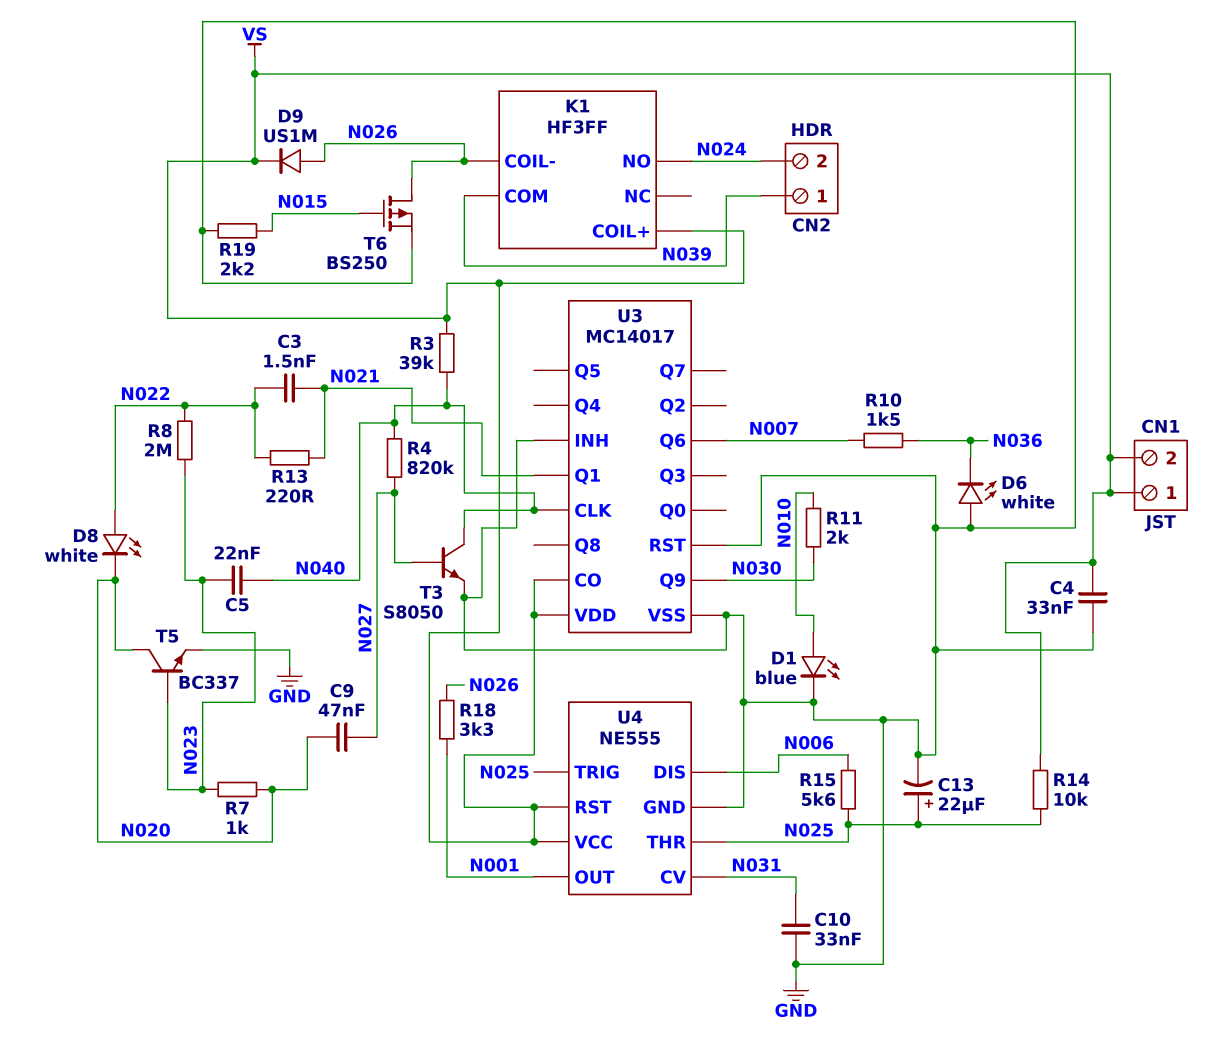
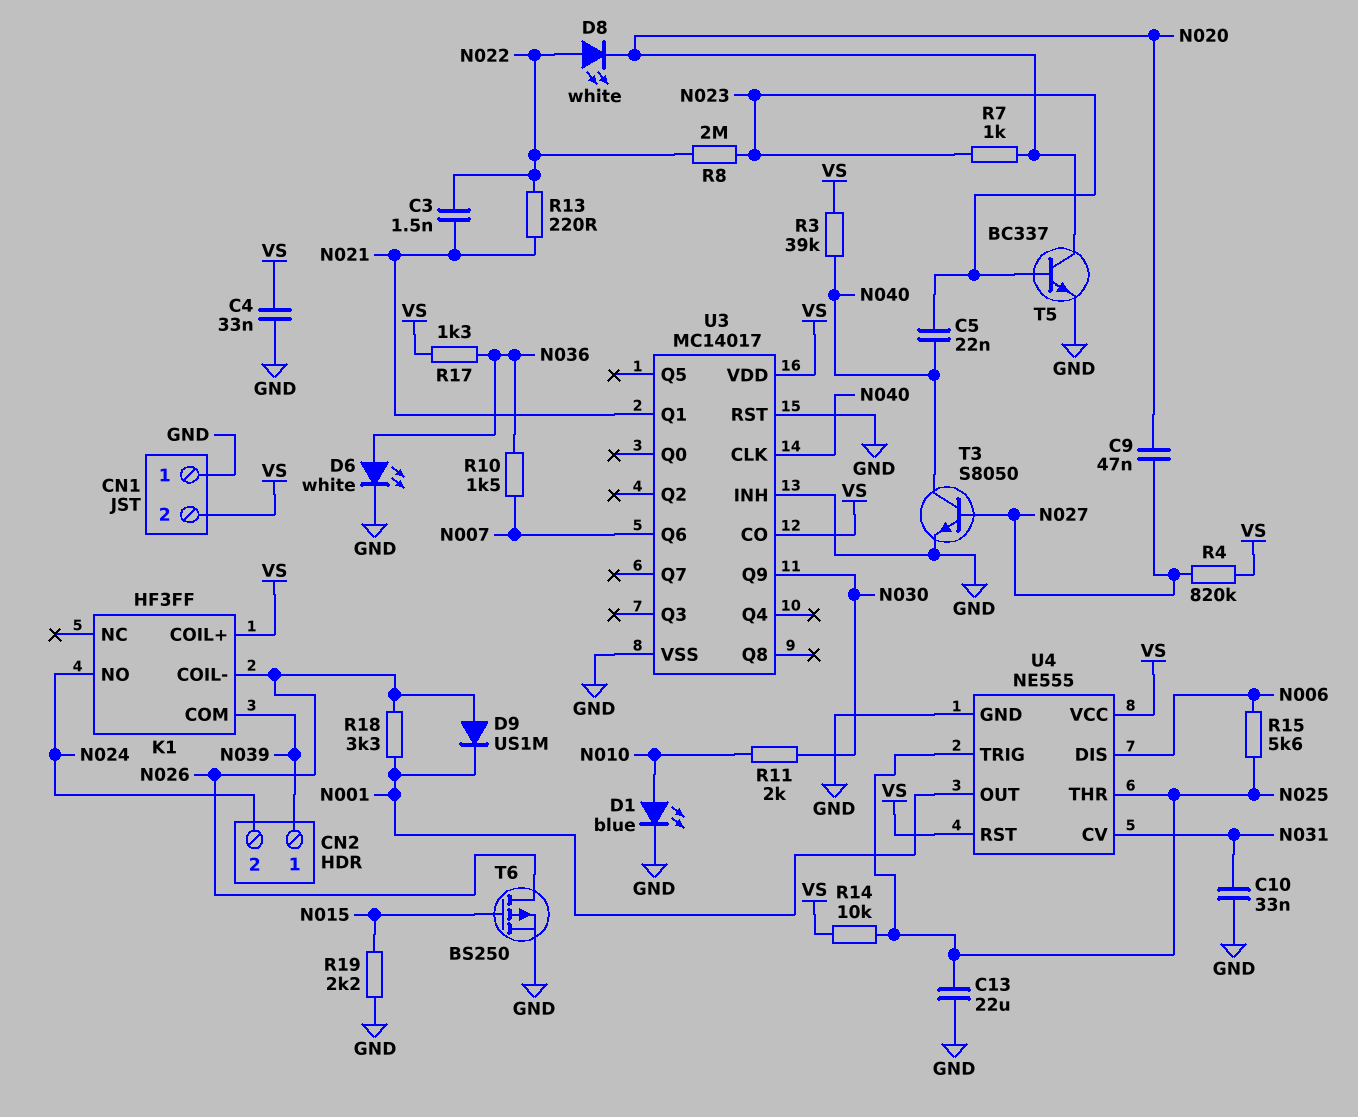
C13: 22uF (plus N025, minus GND) -> 22uF (GND, N025)
CN1 pin 1: VS -> GND
D6: LED white (A GND, K N036) -> LED white (A N036, K GND)
D9: diode US1M (A N026, K VS) -> diode US1M (A N026, K N001)
R4: 820k (N027, N040) -> 820k (N027, VS)
R17: none -> 1.3k (N036, VS)

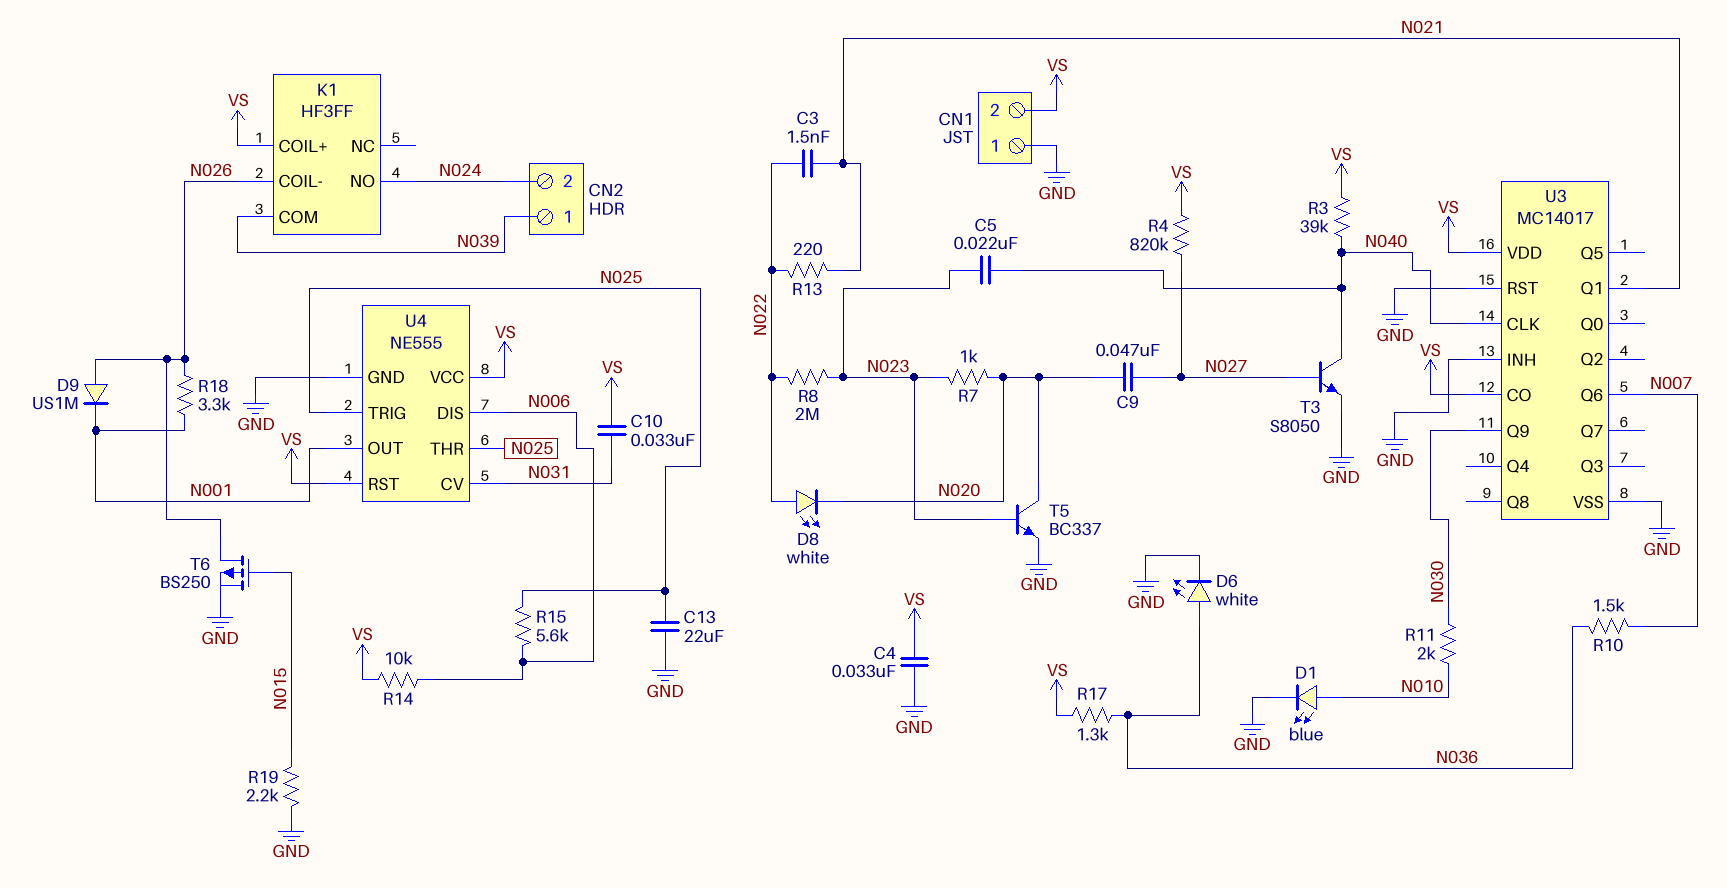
C10: 33nF (GND, N031) -> 33nF (N031, VS)
R14: 10k (N025, VS) -> 10k (N006, VS)

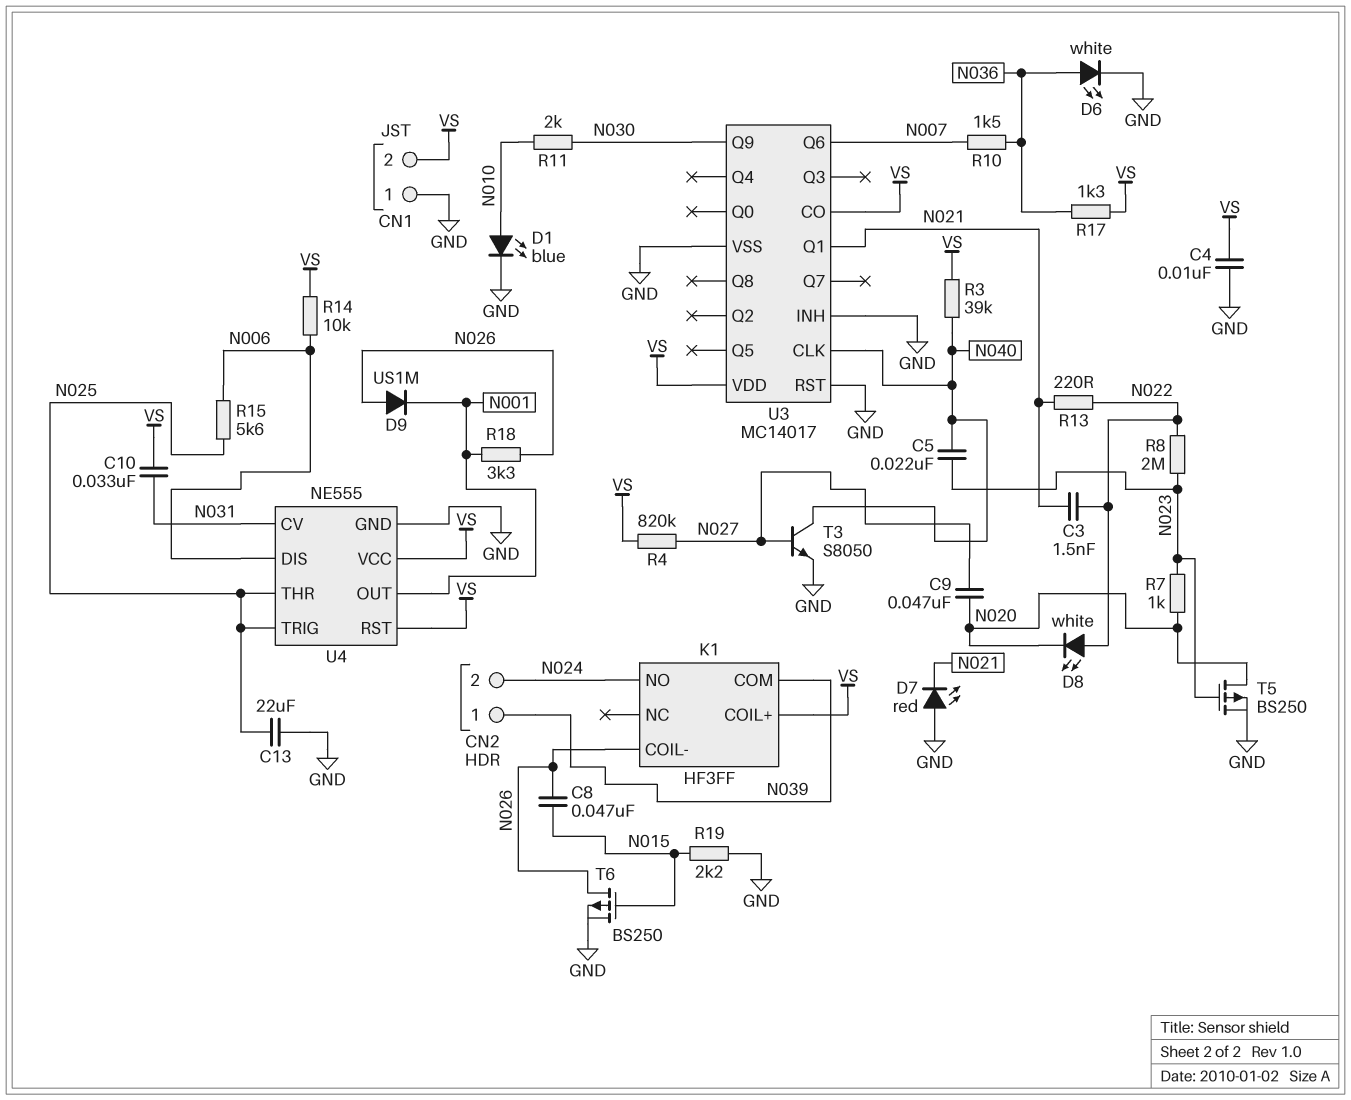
C4: 33nF (GND, VS) -> 10nF (GND, VS)
C8: none -> 47nF (N015, N026)
D7: none -> LED red (A GND, K N021)
T5: NPN BC337 (B N023, C N020, E GND) -> PMOS BS250 (G N023, D N020, S GND)

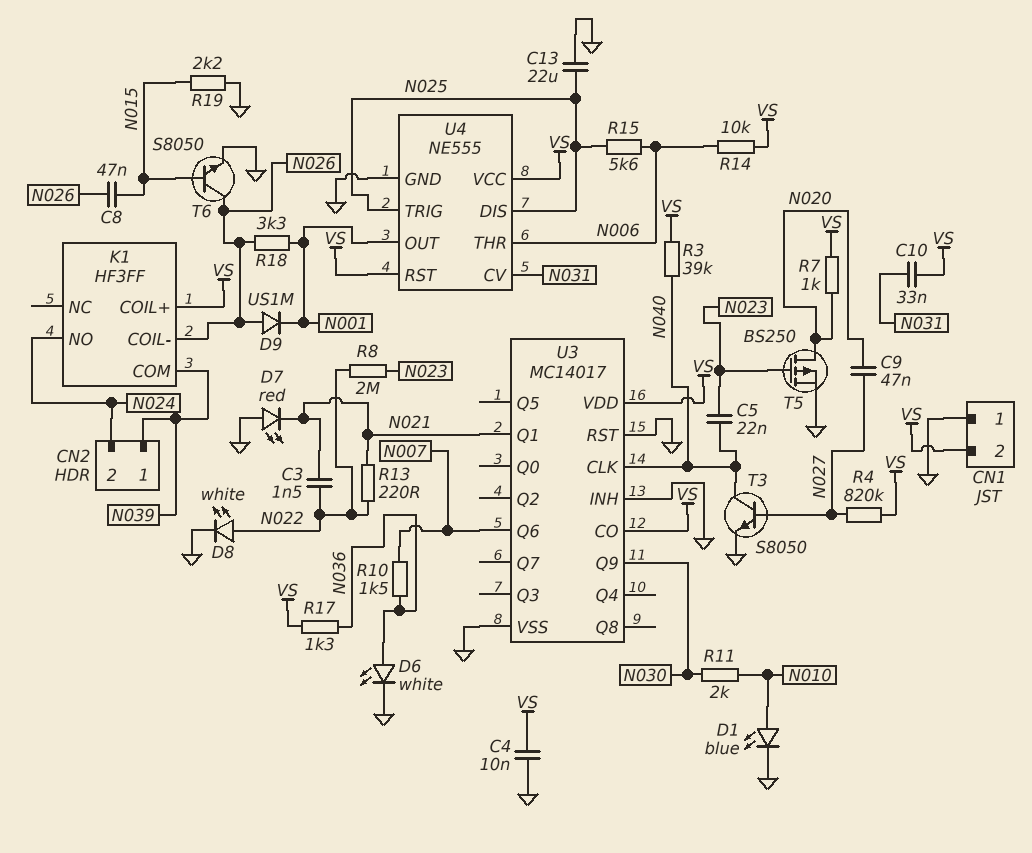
D8: LED white (A N022, K N020) -> LED white (A N022, K GND)
R7: 1k (N020, N023) -> 1k (N020, VS)
T6: PMOS BS250 (G N015, D N026, S GND) -> NPN S8050 (B N015, C N026, E GND)
U4 pin DIS: N006 -> N025
U4 pin THR: N025 -> N006

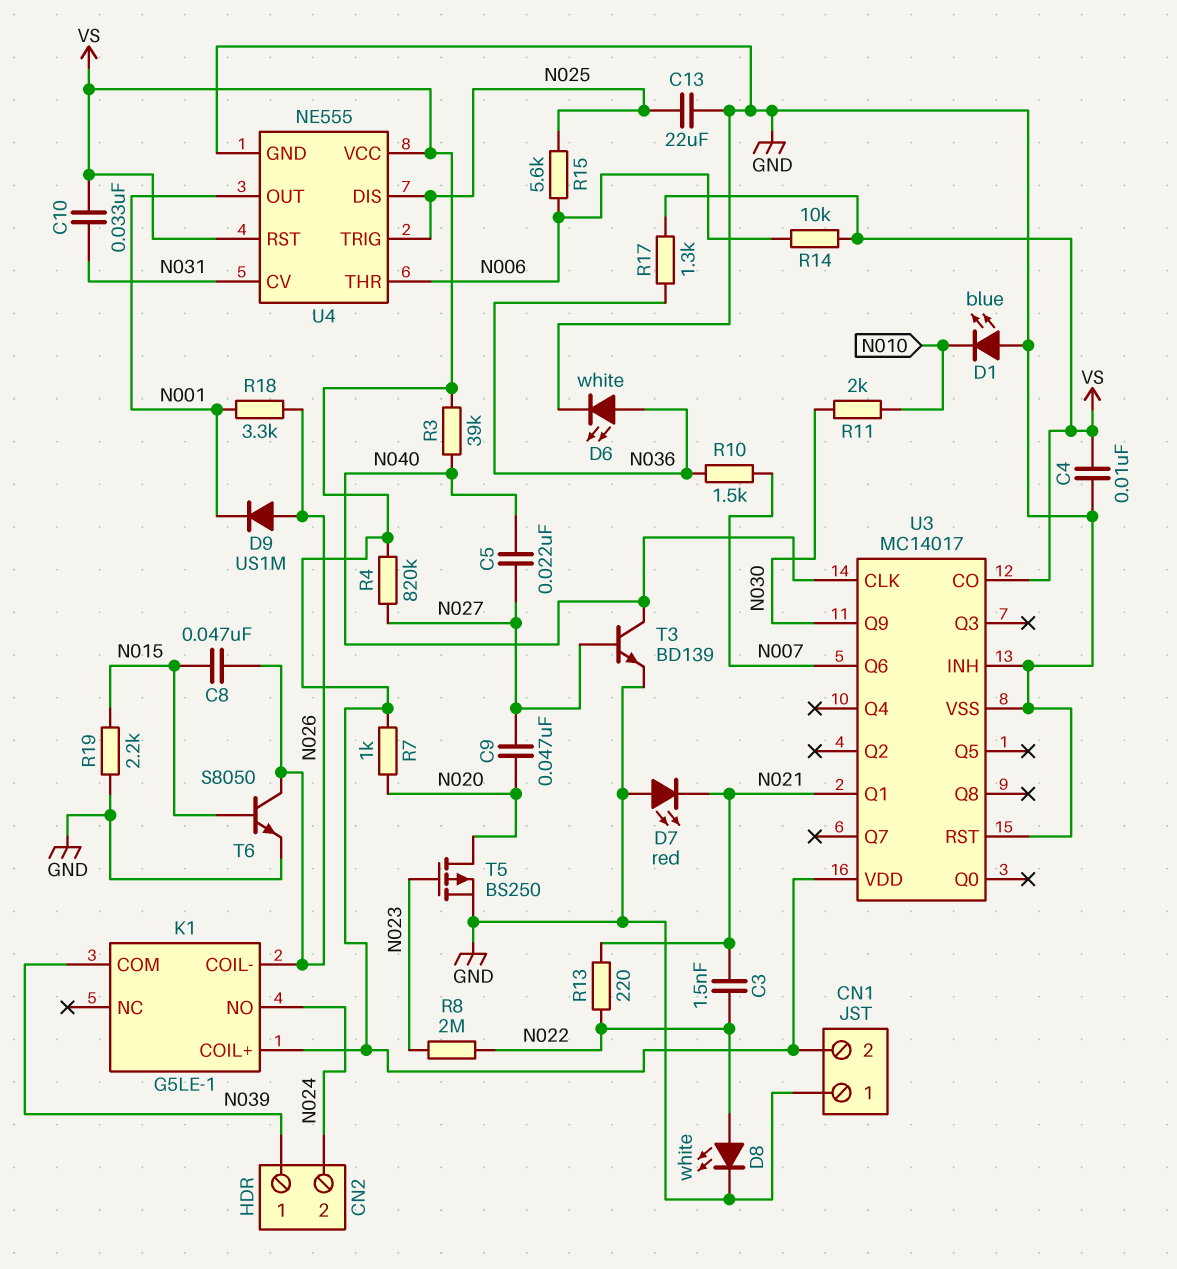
C5: 22nF (N023, N040) -> 22nF (N027, N040)
D1: LED blue (A N010, K GND) -> LED blue (A GND, K N010)
K1: HF3FF -> G5LE-1
T3: NPN S8050 (B N027, C N040, E GND) -> NPN BD139 (B N027, C N040, E GND)

